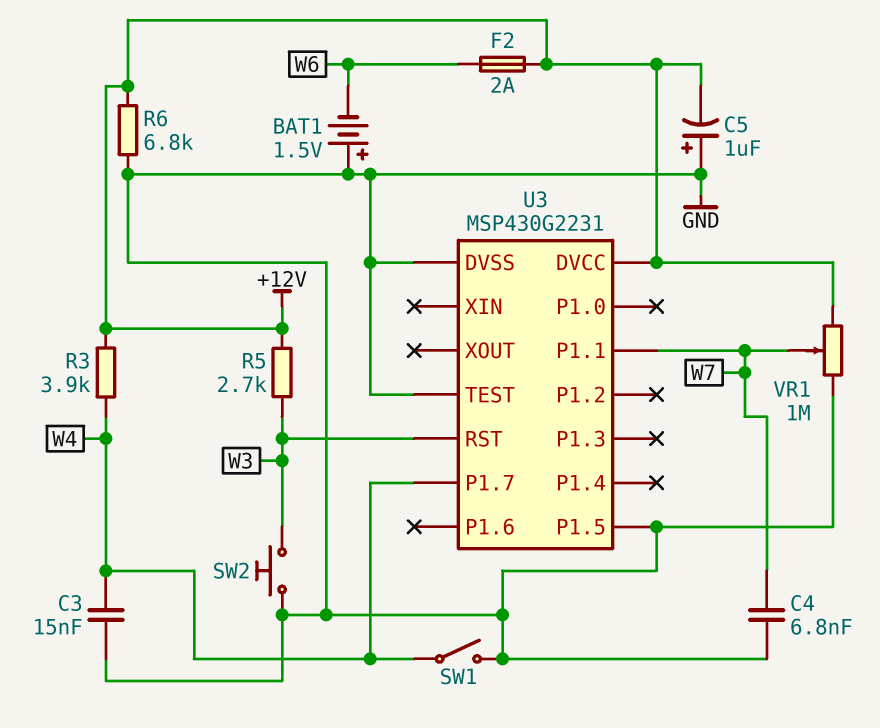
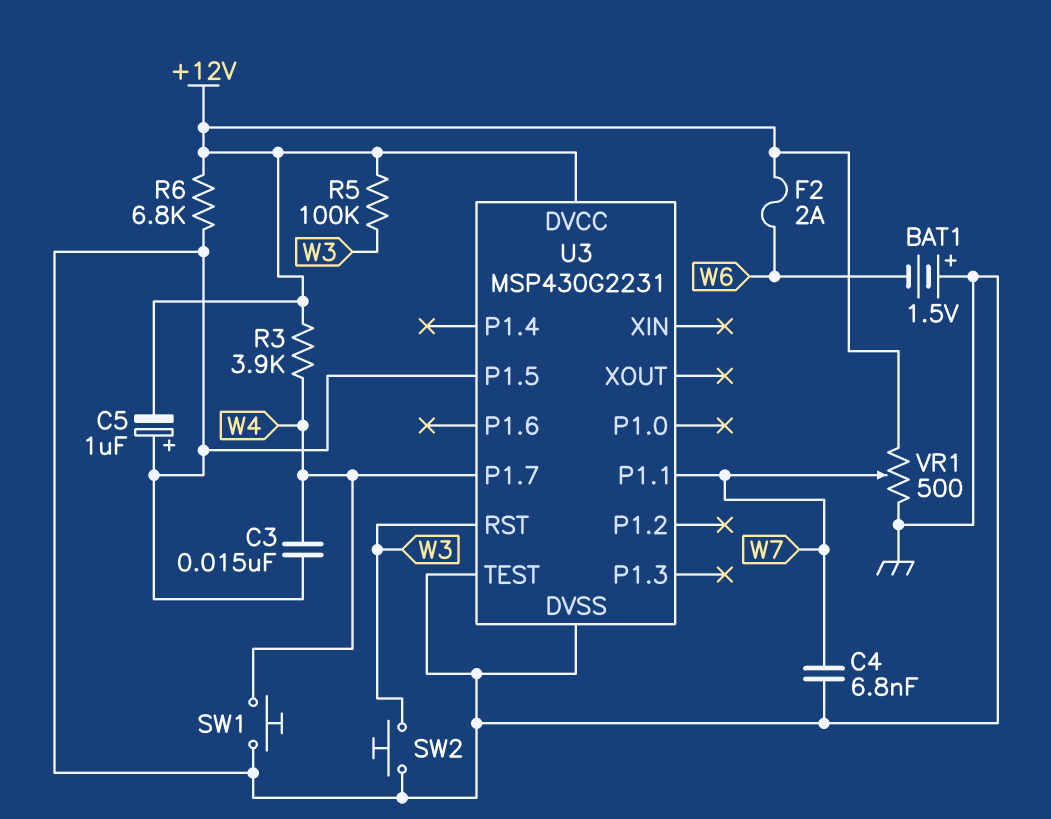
R5: 2.7k (+12V, W3) -> 100k (+12V, W3)
SW1: switch (GND, W4) -> button (GND, W4)
VR1: 1M (+12V, GND, wiper W7) -> 500 (+12V, GND, wiper W7)

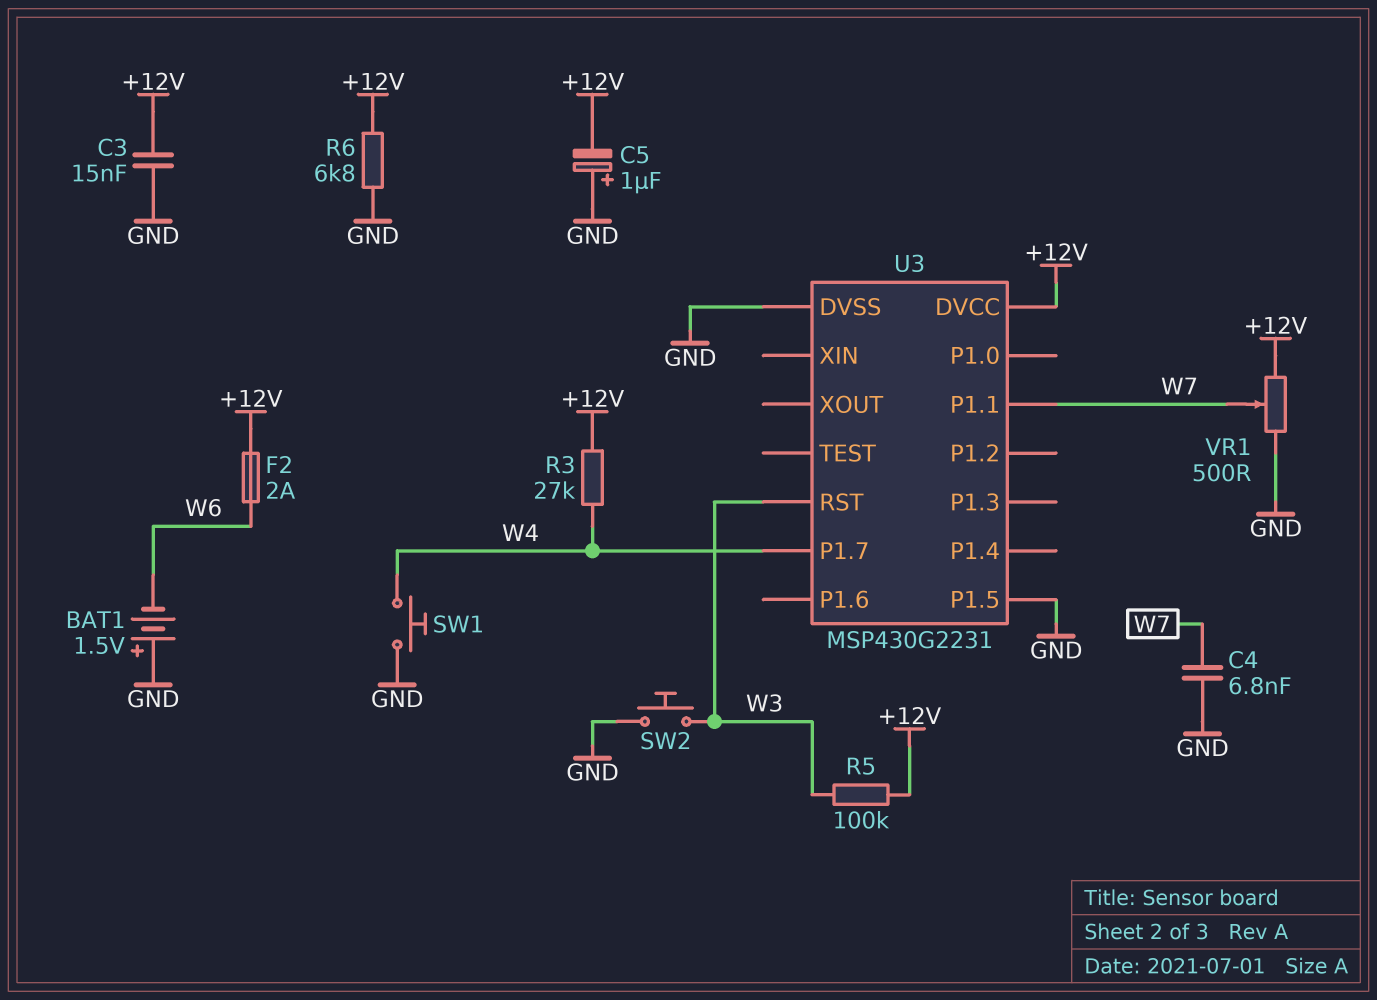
C3: 15nF (GND, W4) -> 15nF (+12V, GND)
R3: 3.9k (+12V, W4) -> 27k (+12V, W4)
U3 pin TEST: GND -> none

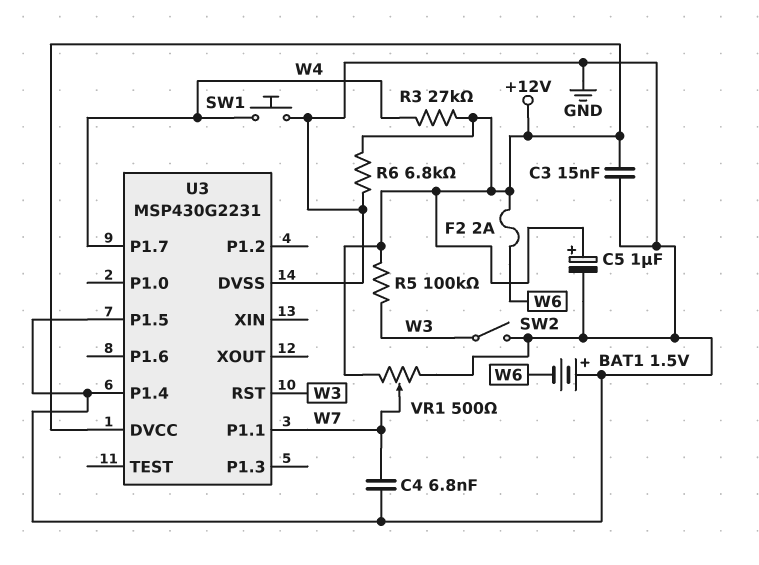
C5: 1uF (plus GND, minus +12V) -> 1uF (plus +12V, minus GND)
SW2: button (GND, W3) -> switch (GND, W3)
U3 pin P1.4: none -> GND

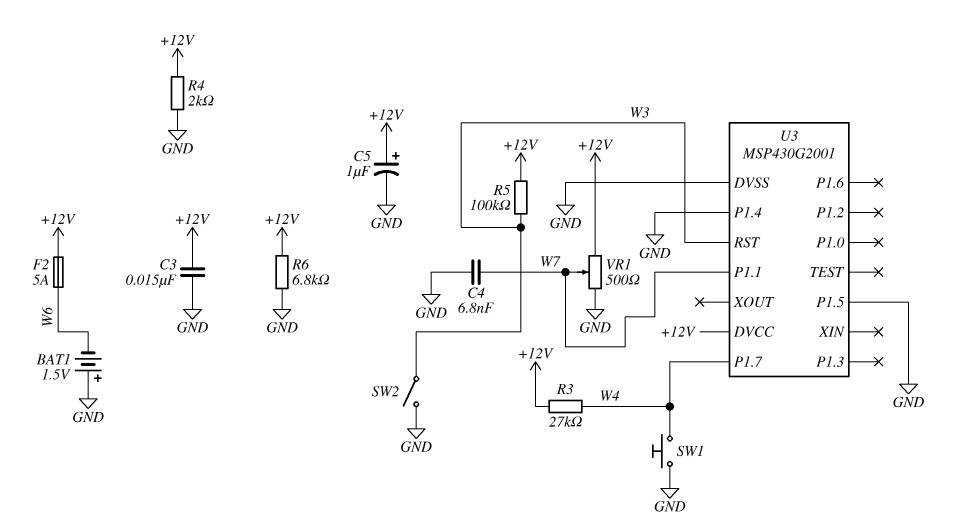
F2: 2A (+12V, W6) -> 5A (+12V, W6)
R4: none -> 2k (+12V, GND)
U3: MSP430G2231 -> MSP430G2001

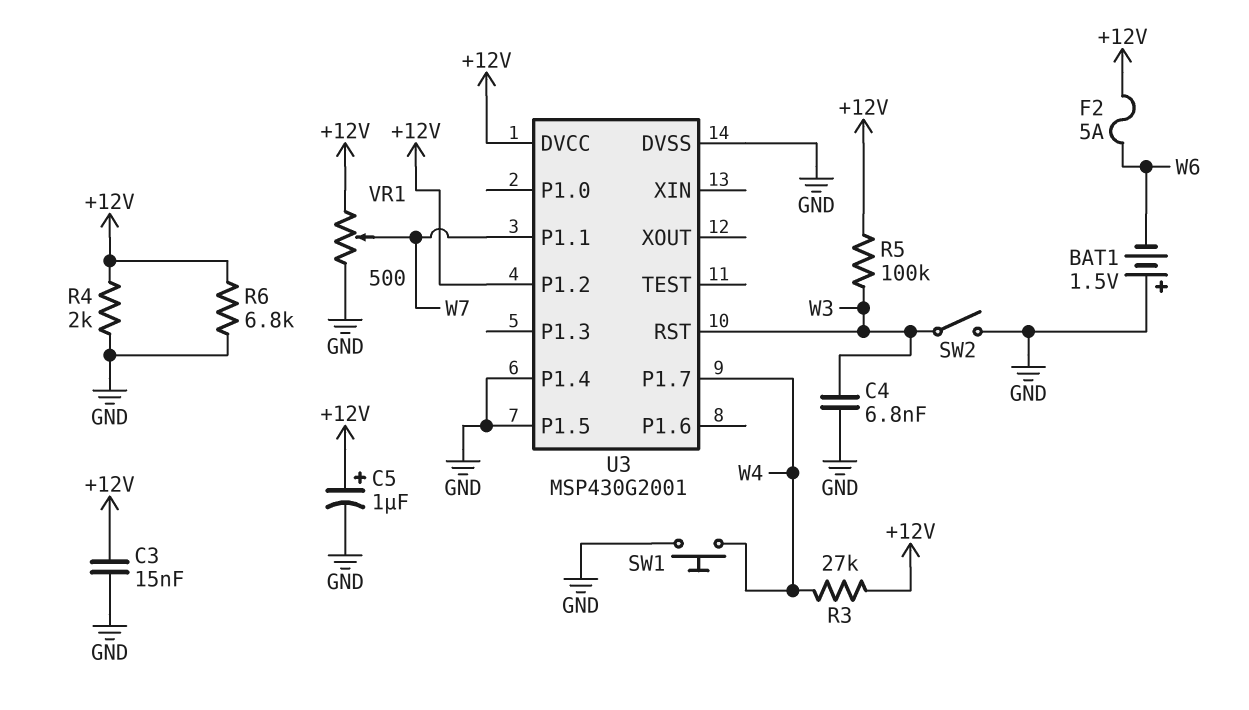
C4: 6.8nF (GND, W7) -> 6.8nF (GND, W3)
U3 pin P1.2: none -> +12V

